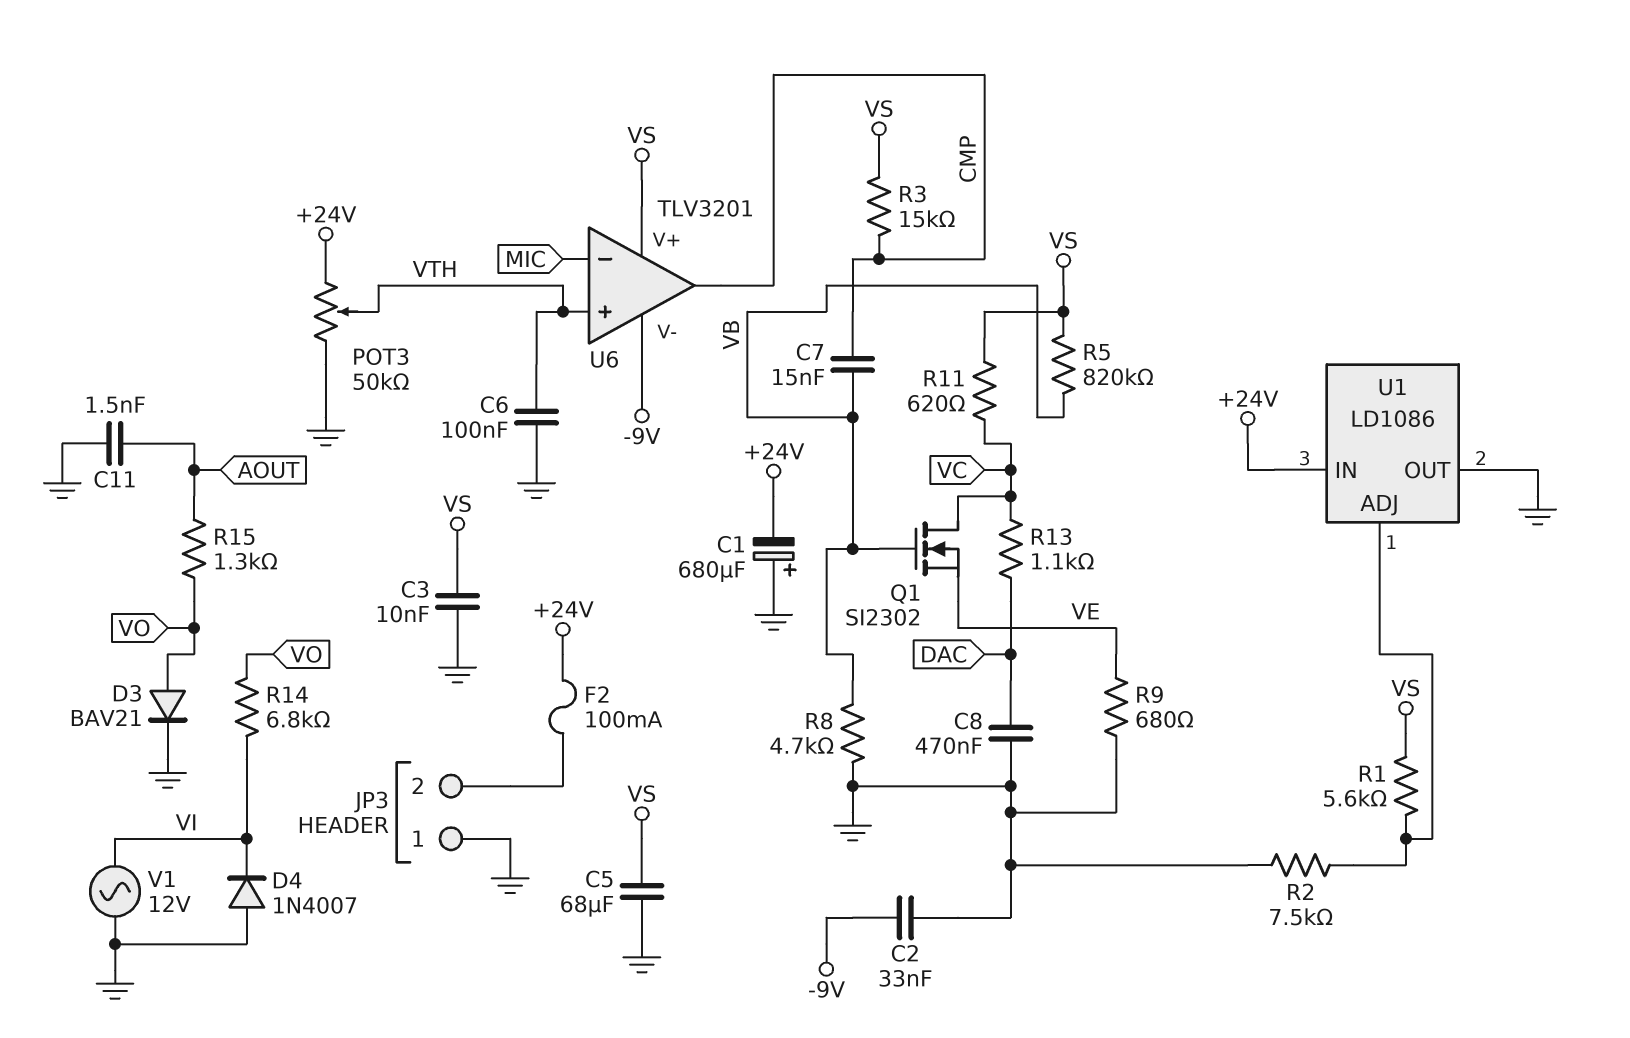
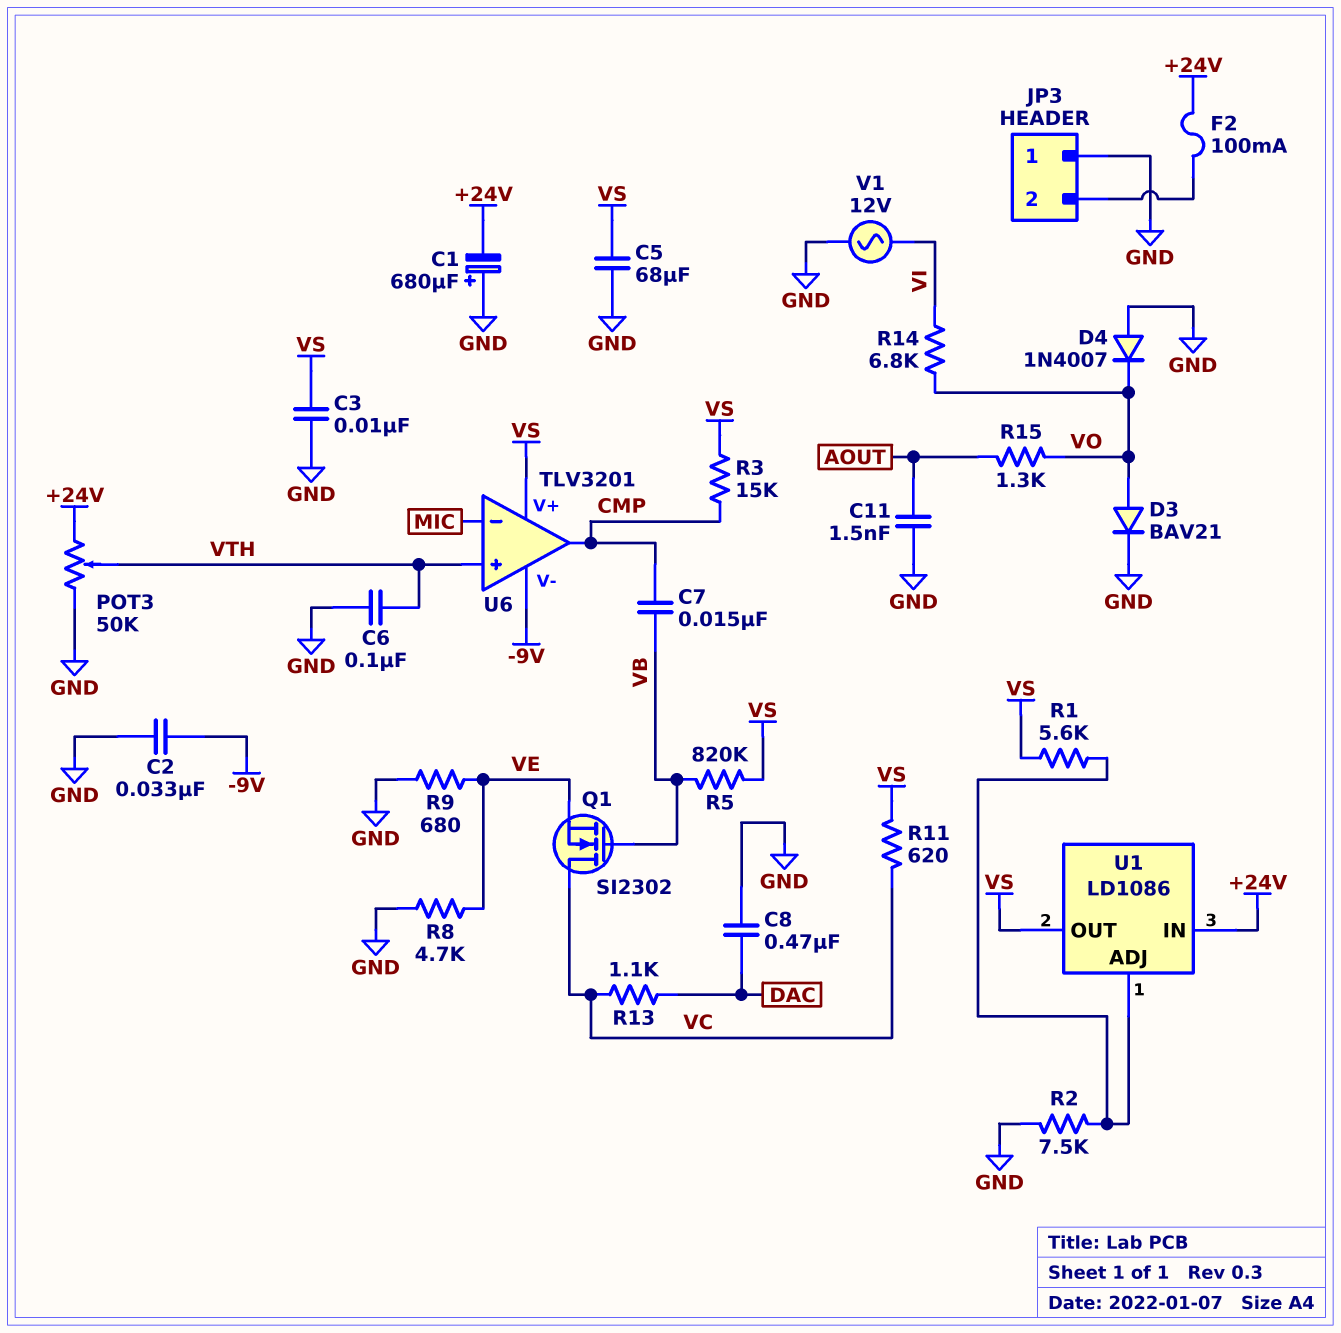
D4: diode 1N4007 (A GND, K VI) -> diode 1N4007 (A GND, K VO)
R8: 4.7k (GND, VB) -> 4.7k (GND, VE)
U1 pin OUT: GND -> VS

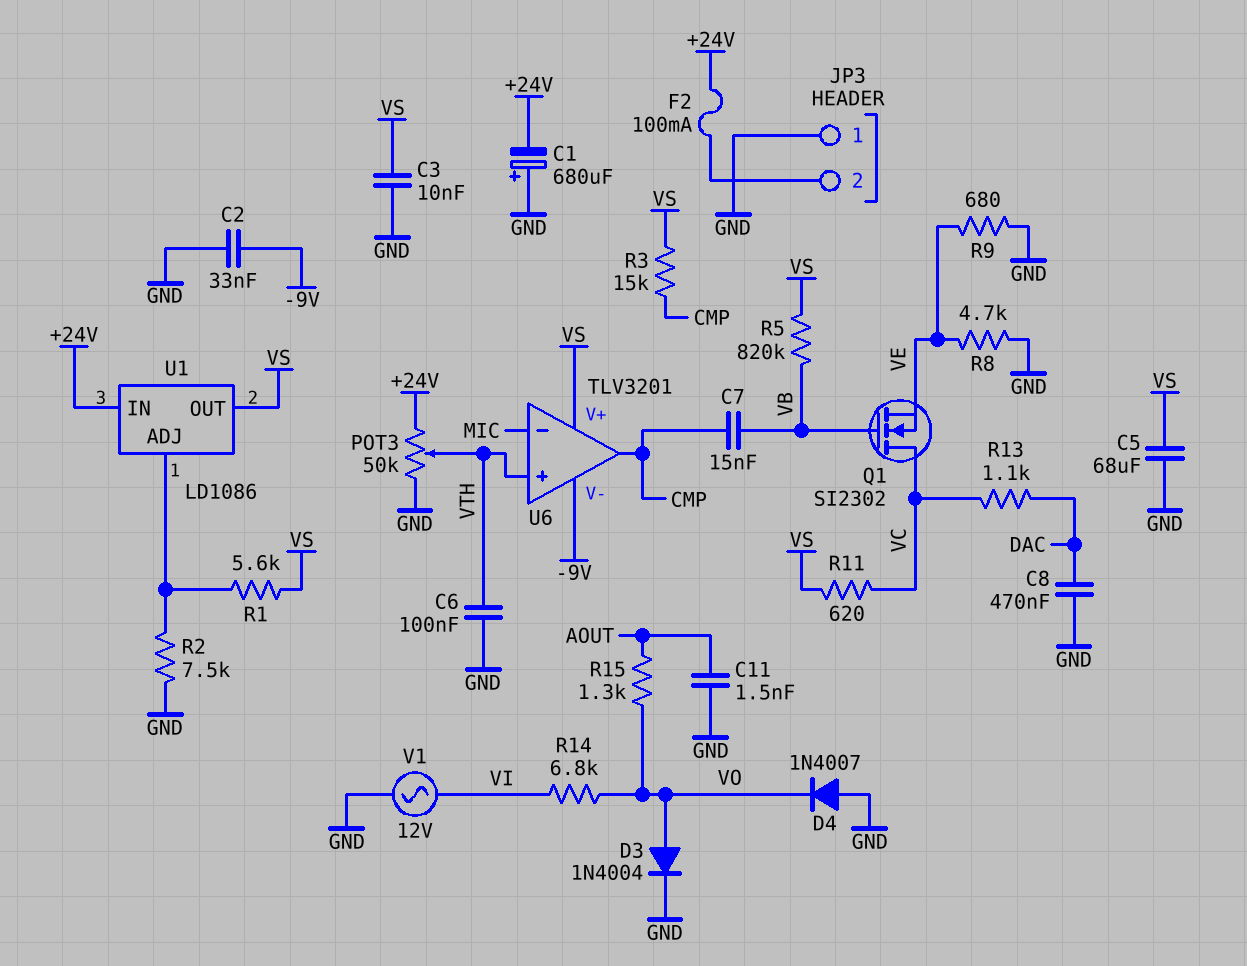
D3: diode BAV21 (A VO, K GND) -> diode 1N4004 (A VO, K GND)

